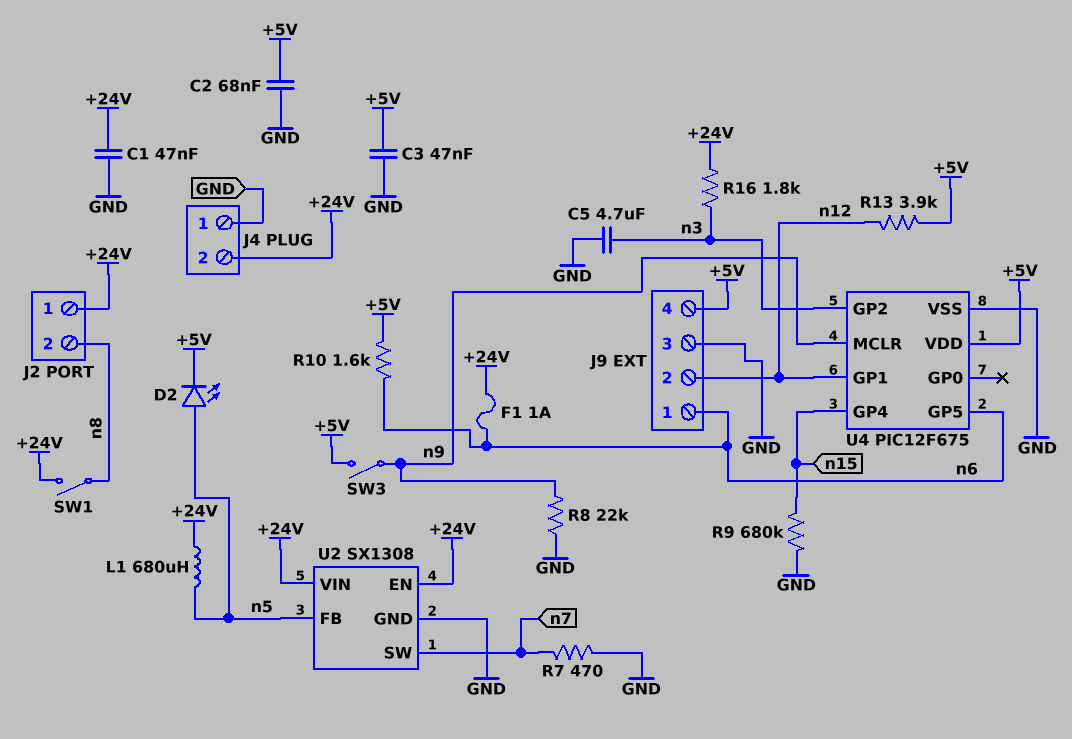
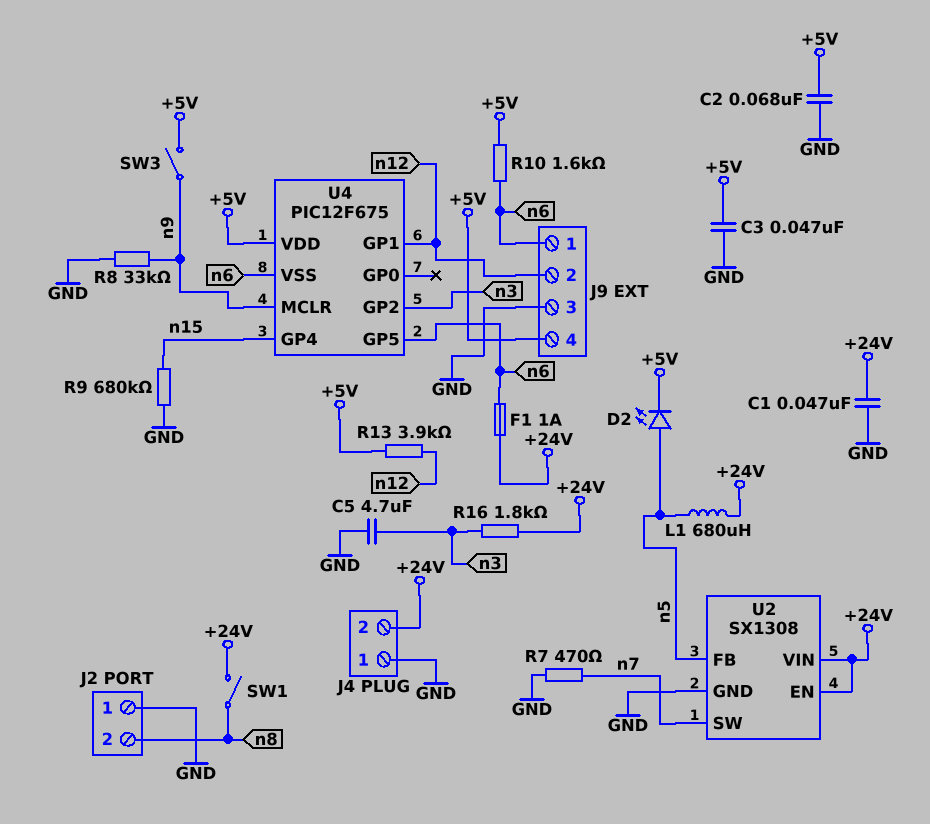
J2 pin 1: +24V -> GND
R8: 22k (GND, n9) -> 33k (GND, n9)
U4 pin VSS: GND -> n6

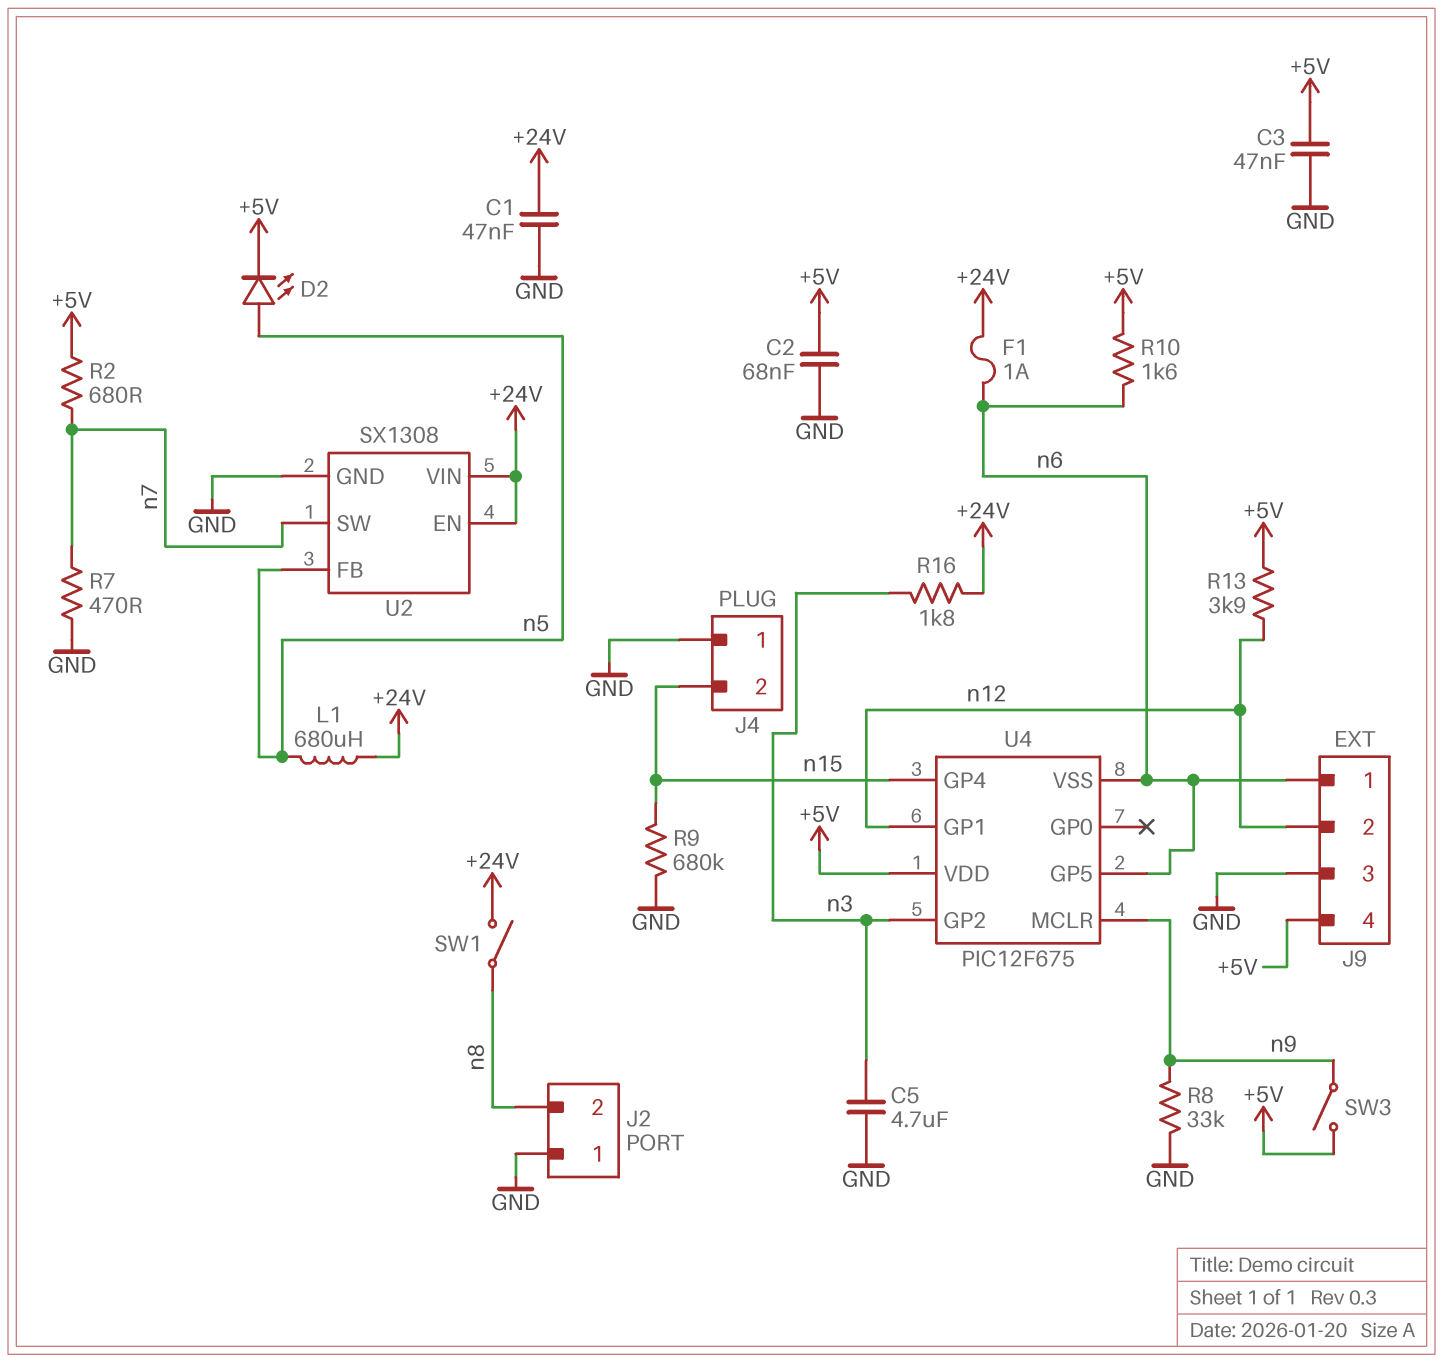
J4 pin 2: +24V -> n15
R2: none -> 680 (+5V, n7)

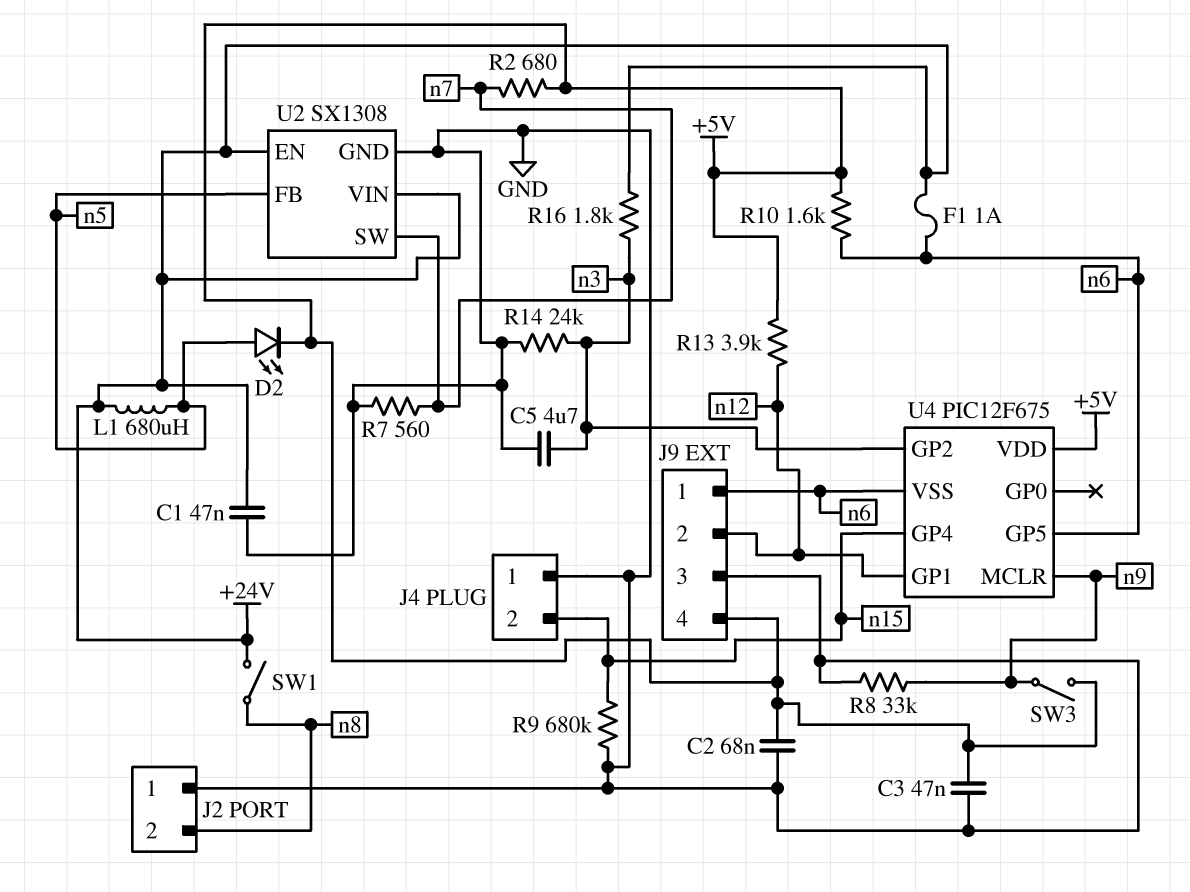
R7: 470 (GND, n7) -> 560 (GND, n7)
R14: none -> 24k (GND, n3)

